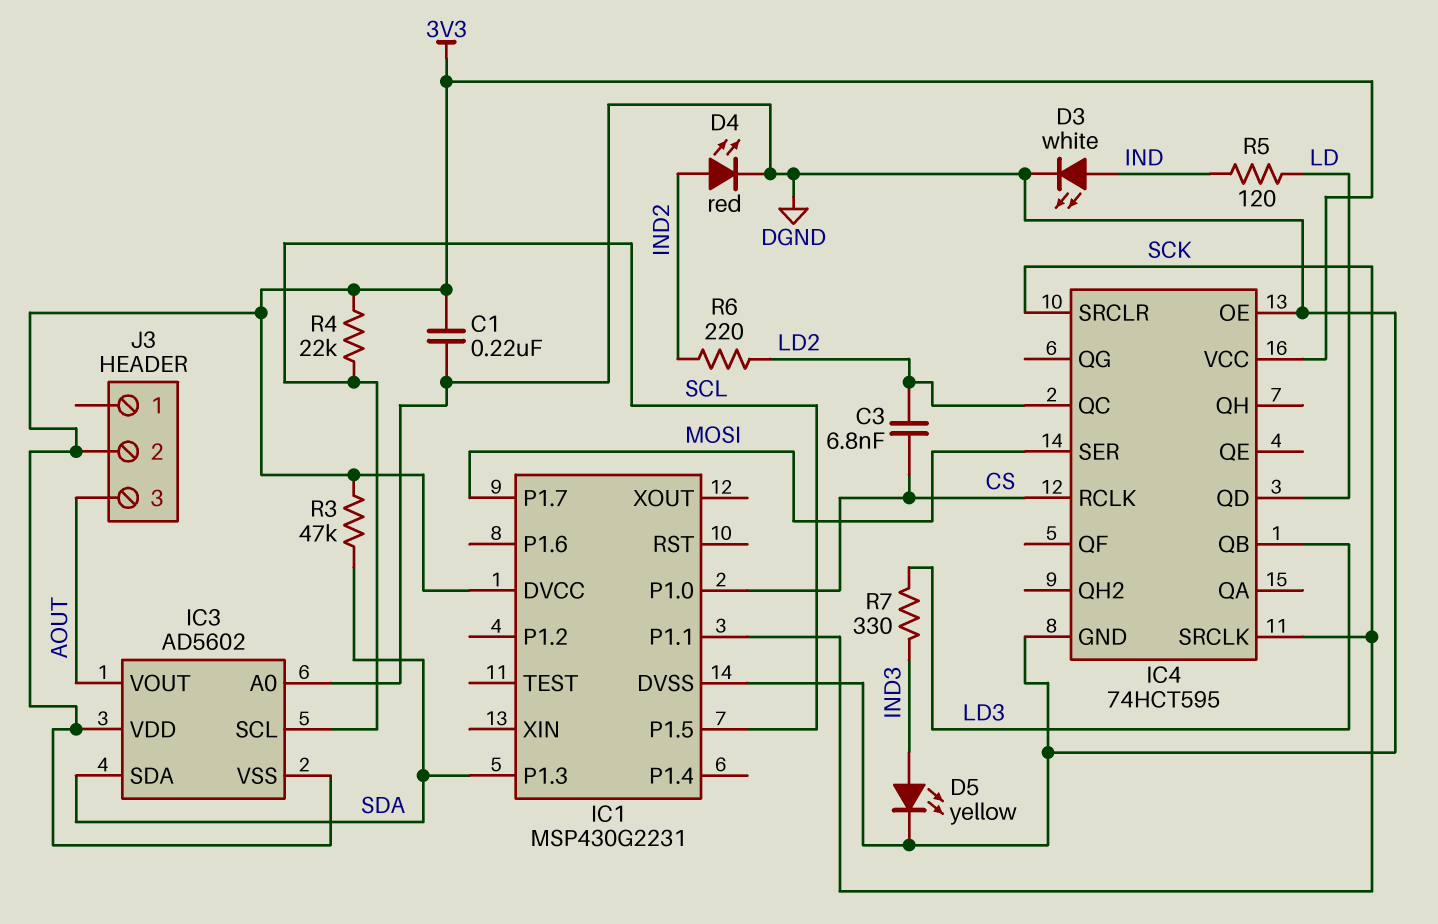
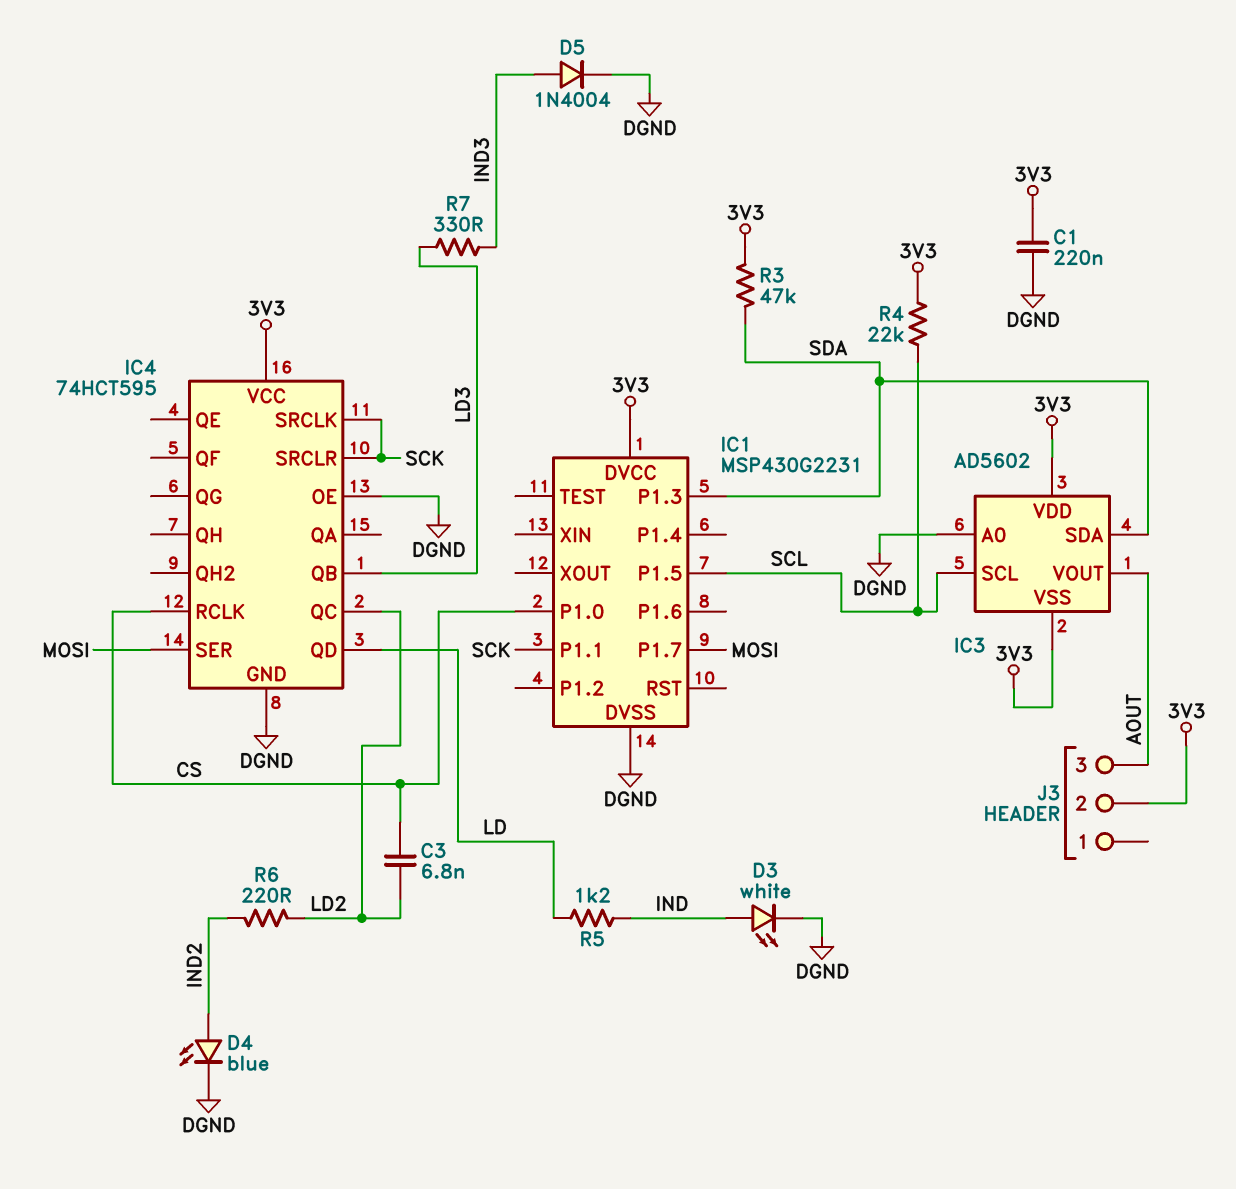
D4: LED red (A IND2, K DGND) -> LED blue (A IND2, K DGND)
D5: LED yellow (A IND3, K DGND) -> diode 1N4004 (A IND3, K DGND)
R5: 120 (IND, LD) -> 1.2k (IND, LD)

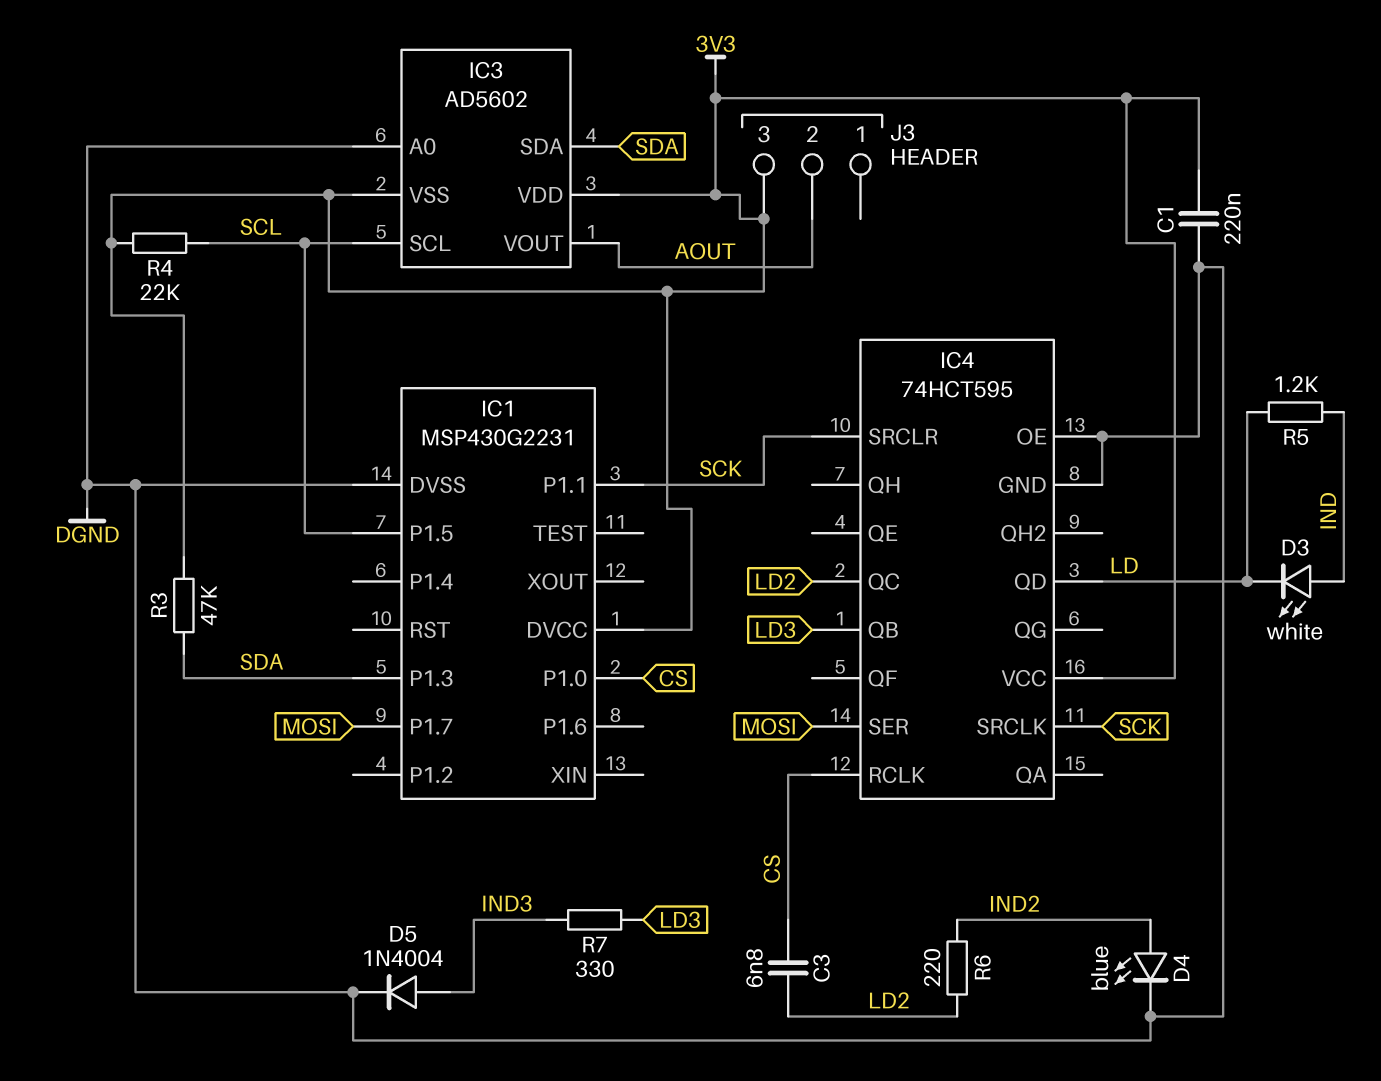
D3: LED white (A IND, K DGND) -> LED white (A IND, K LD)
J3 pin 2: 3V3 -> AOUT
J3 pin 3: AOUT -> 3V3

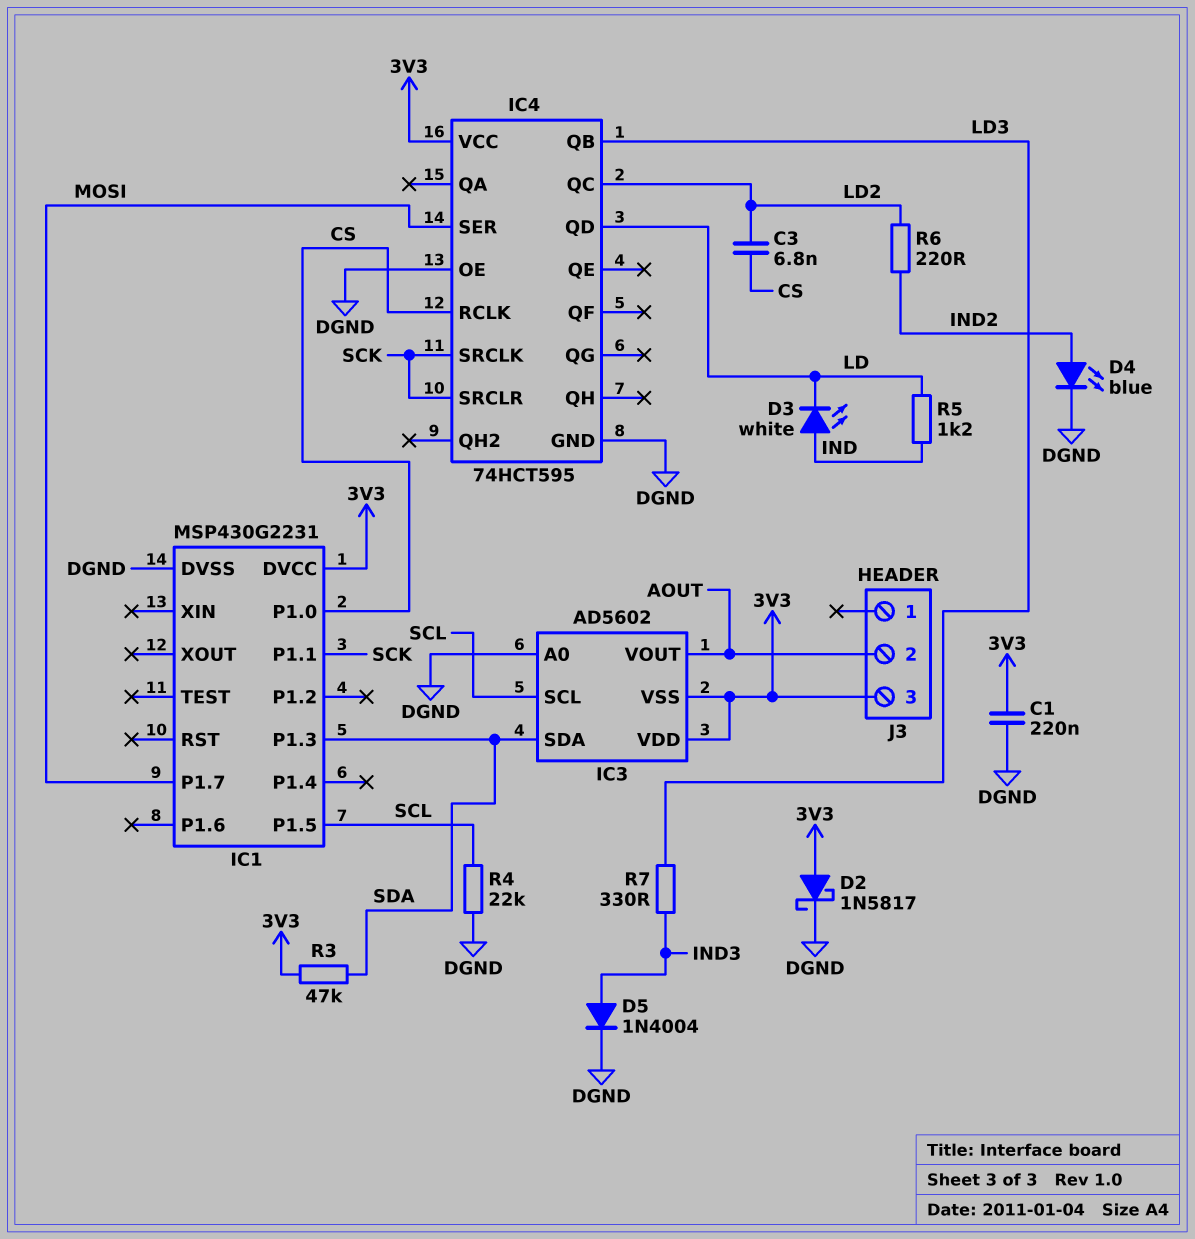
D2: none -> schottky 1N5817 (A 3V3, K DGND)
R4: 22k (3V3, SCL) -> 22k (DGND, SCL)

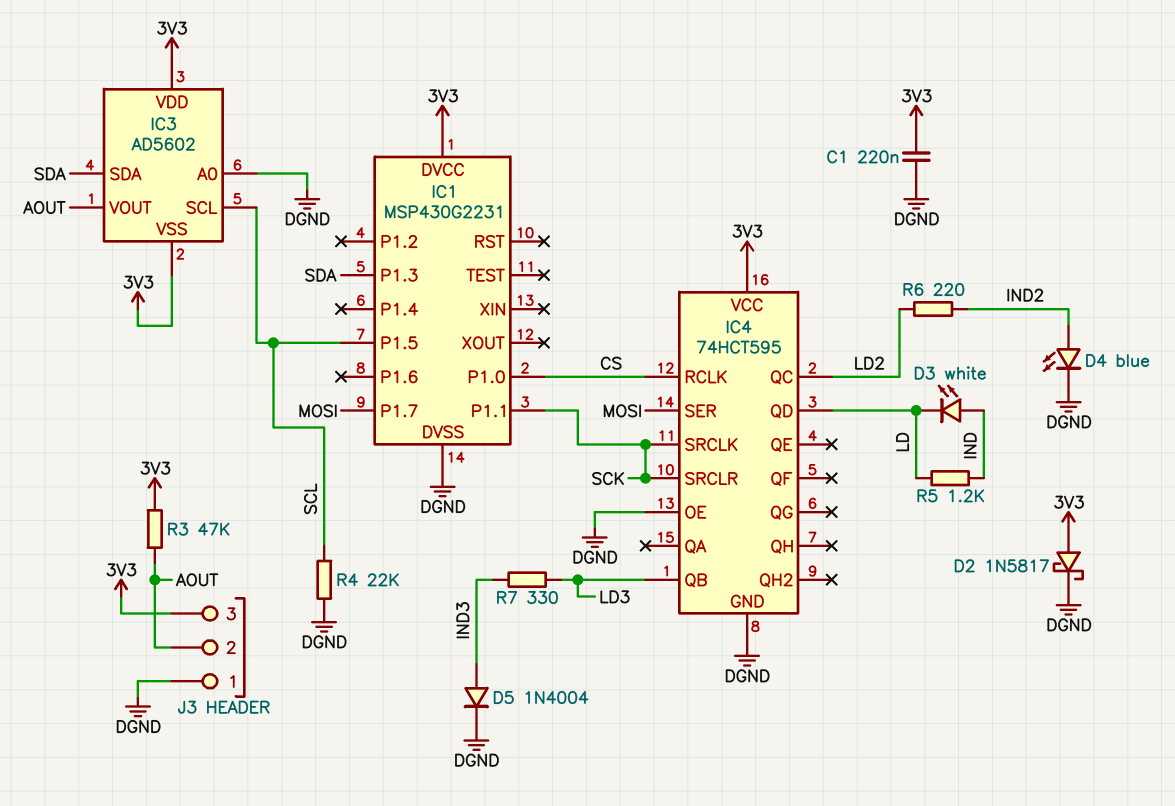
C3: 6.8nF (CS, LD2) -> none
J3 pin 1: none -> DGND
R3: 47k (3V3, SDA) -> 47k (3V3, AOUT)

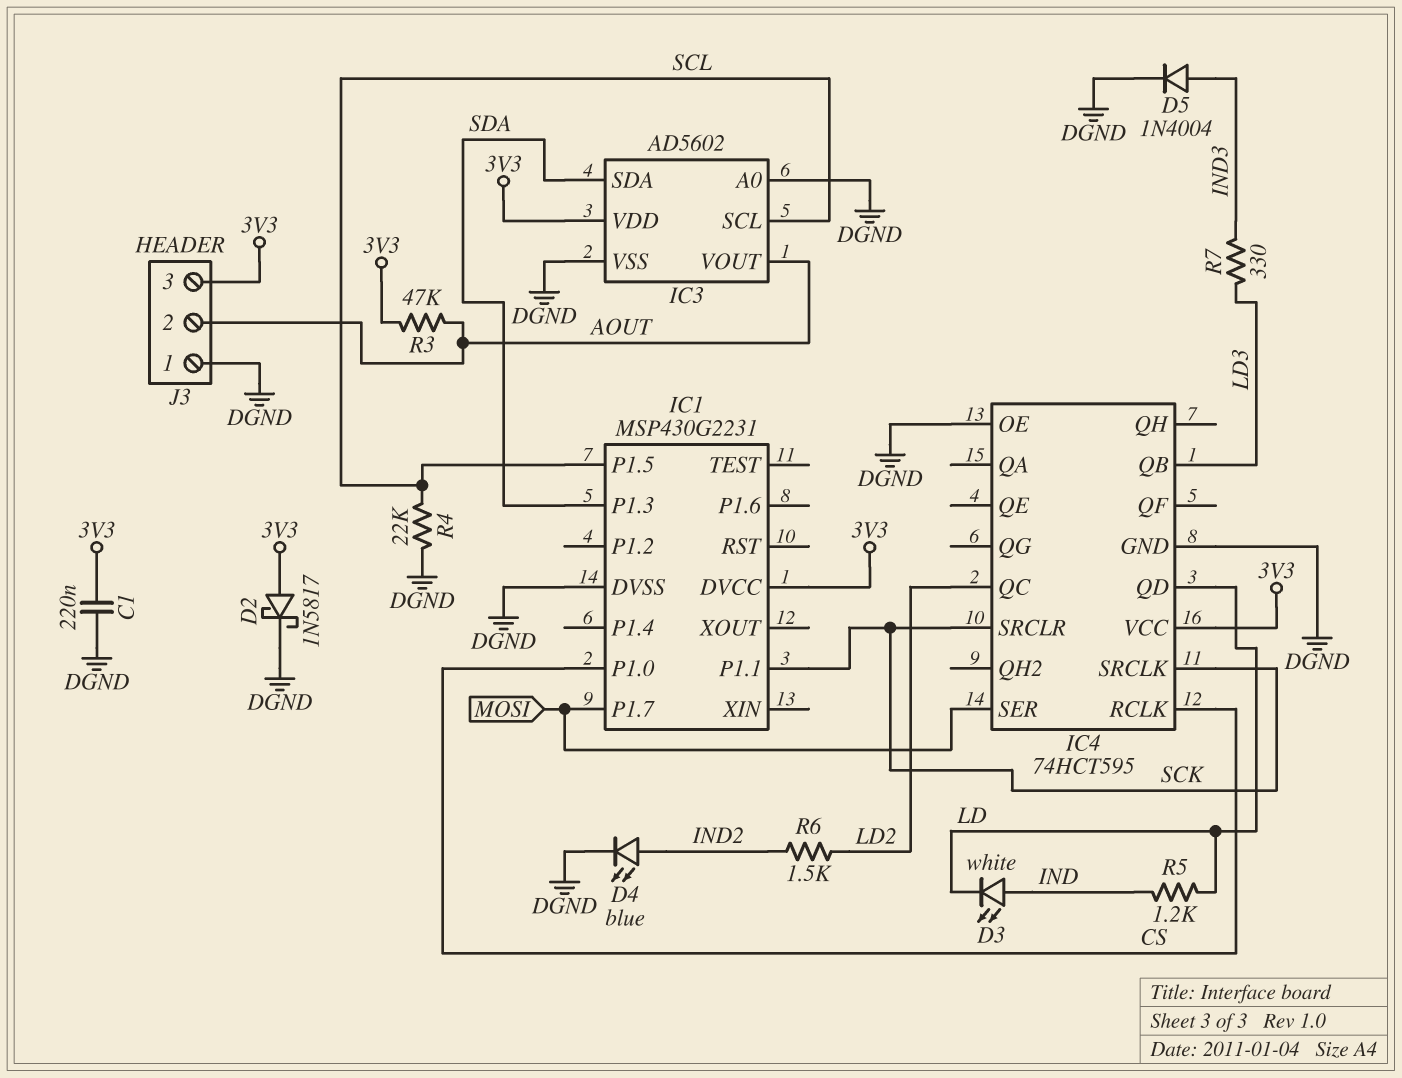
IC3 pin VSS: 3V3 -> DGND
R6: 220 (IND2, LD2) -> 1.5k (IND2, LD2)

